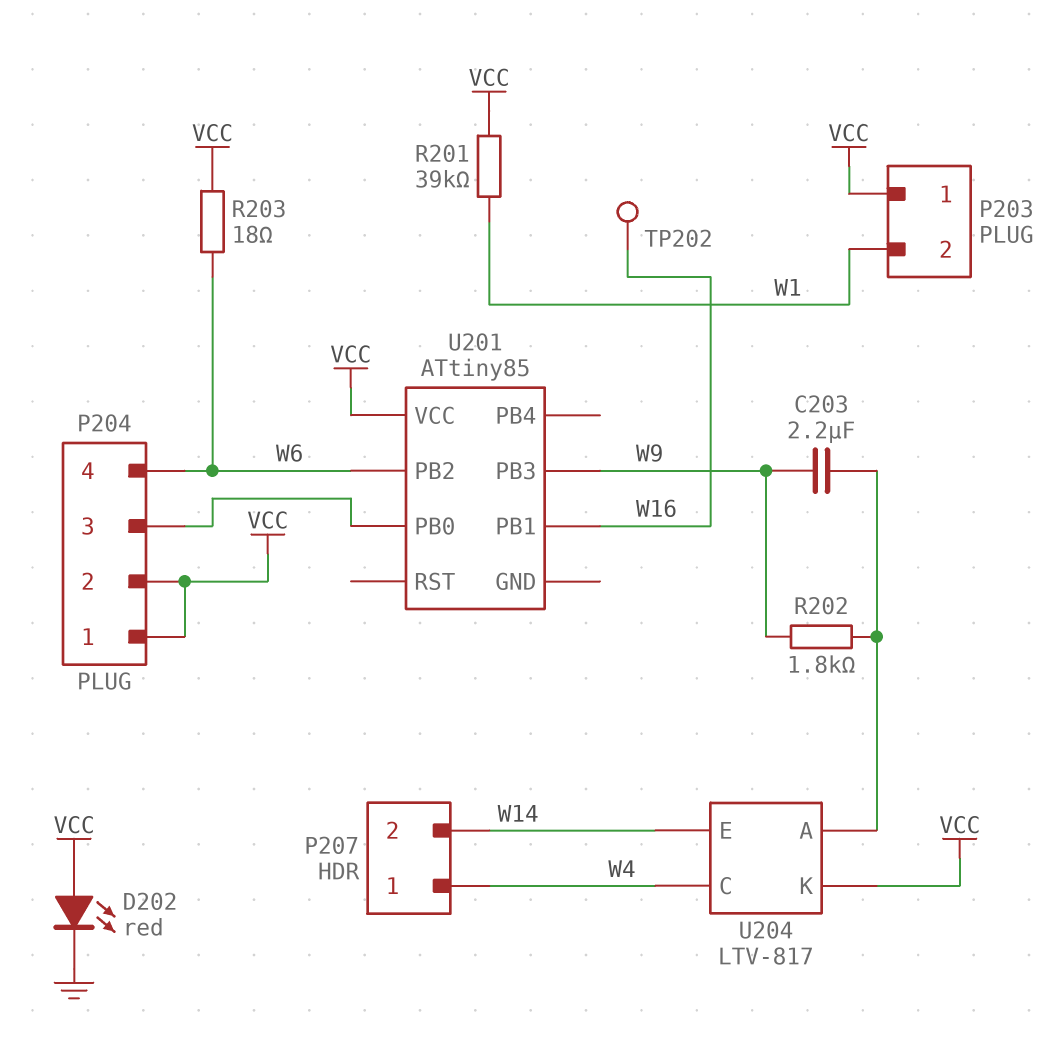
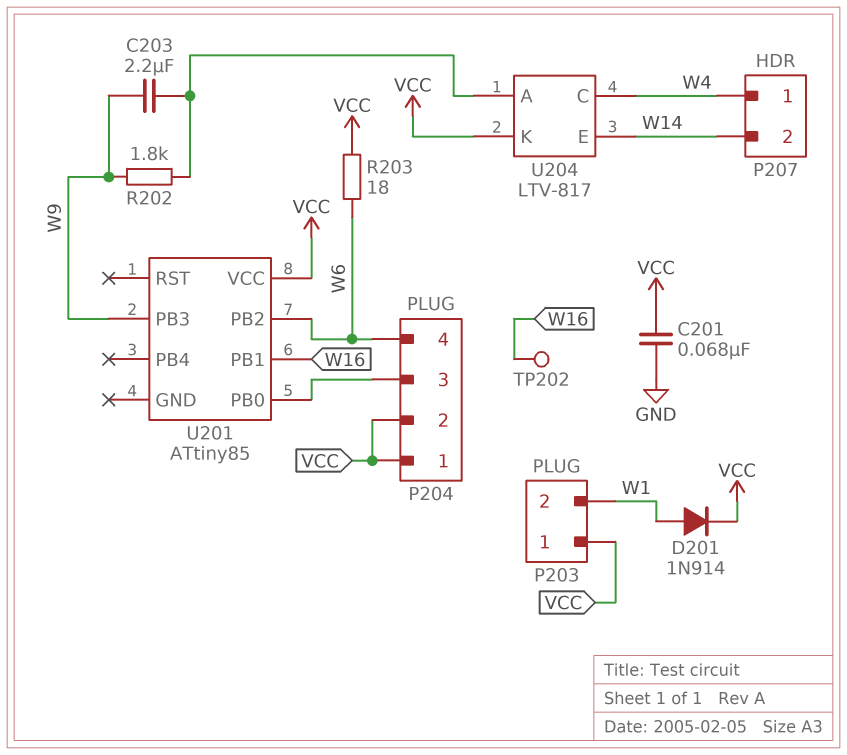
C201: none -> 68nF (GND, VCC)
D201: none -> diode 1N914 (A W1, K VCC)
D202: LED red (A VCC, K GND) -> none
R201: 39k (VCC, W1) -> none

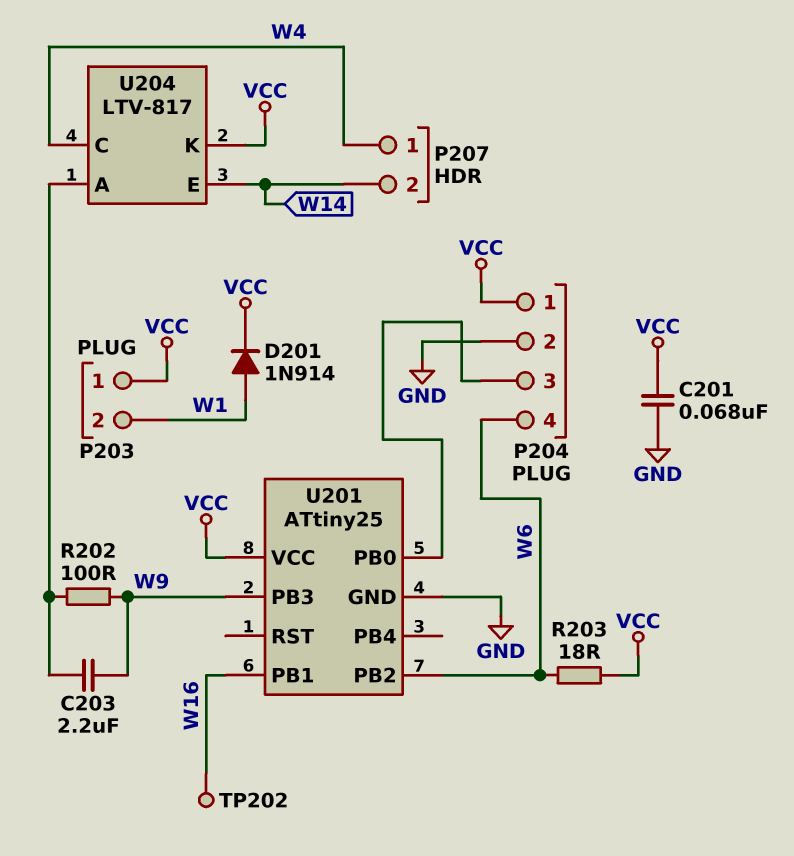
P204 pin 2: VCC -> GND
R202: 1.8k (U204/A, W9) -> 100 (U204/A, W9)
U201: ATtiny85 -> ATtiny25
U201 pin GND: none -> GND

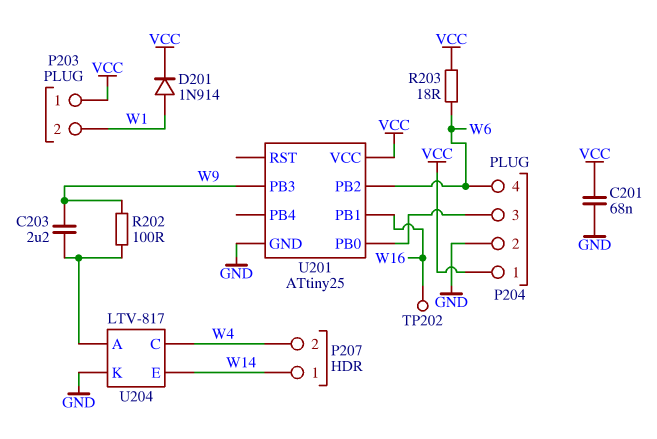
P207 pin 1: W4 -> W14
P207 pin 2: W14 -> W4
U204 pin K: VCC -> GND

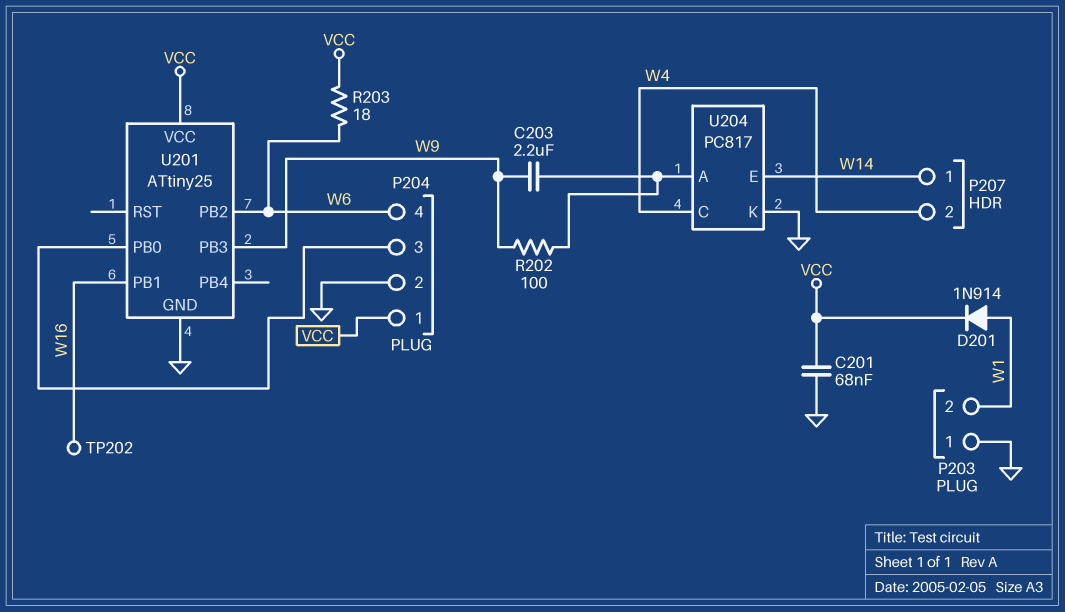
P203 pin 1: VCC -> GND
U204: LTV-817 -> PC817

